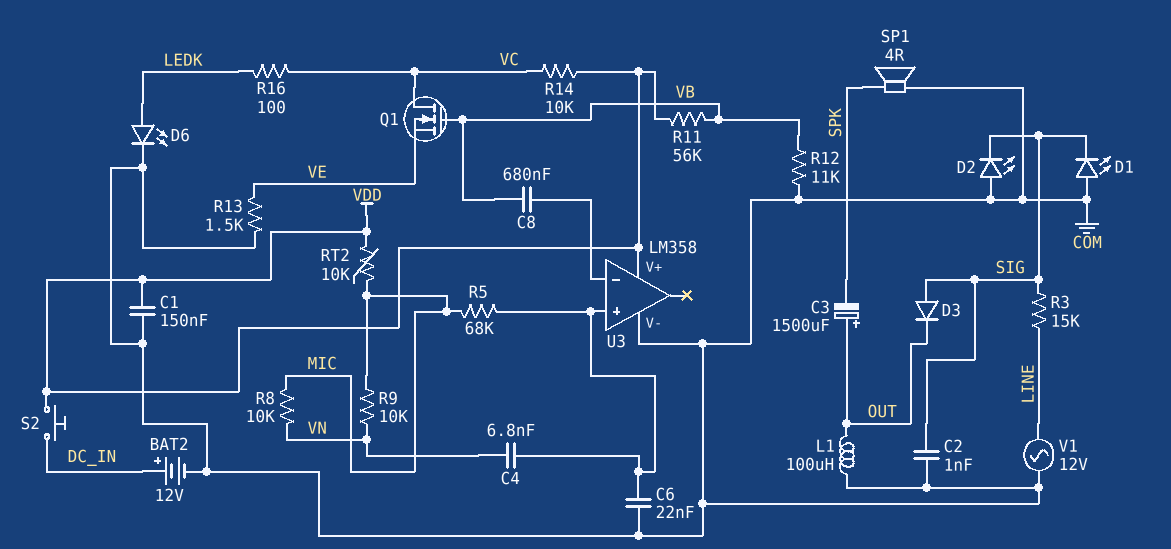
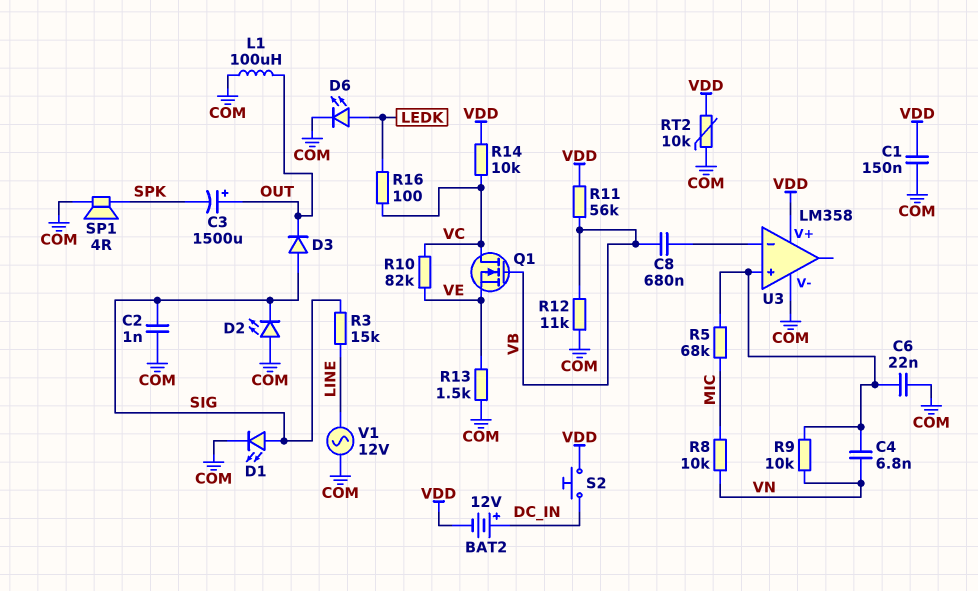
BAT2: 12V (plus DC_IN, minus COM) -> 12V (plus DC_IN, minus VDD)
D1: LED (A COM, K SIG) -> LED (A SIG, K COM)
R9: 10k (MIC, VN) -> 10k (U3/in+, VN)
R10: none -> 82k (VC, VE)
RT2: 10k (MIC, VDD) -> 10k (COM, VDD)

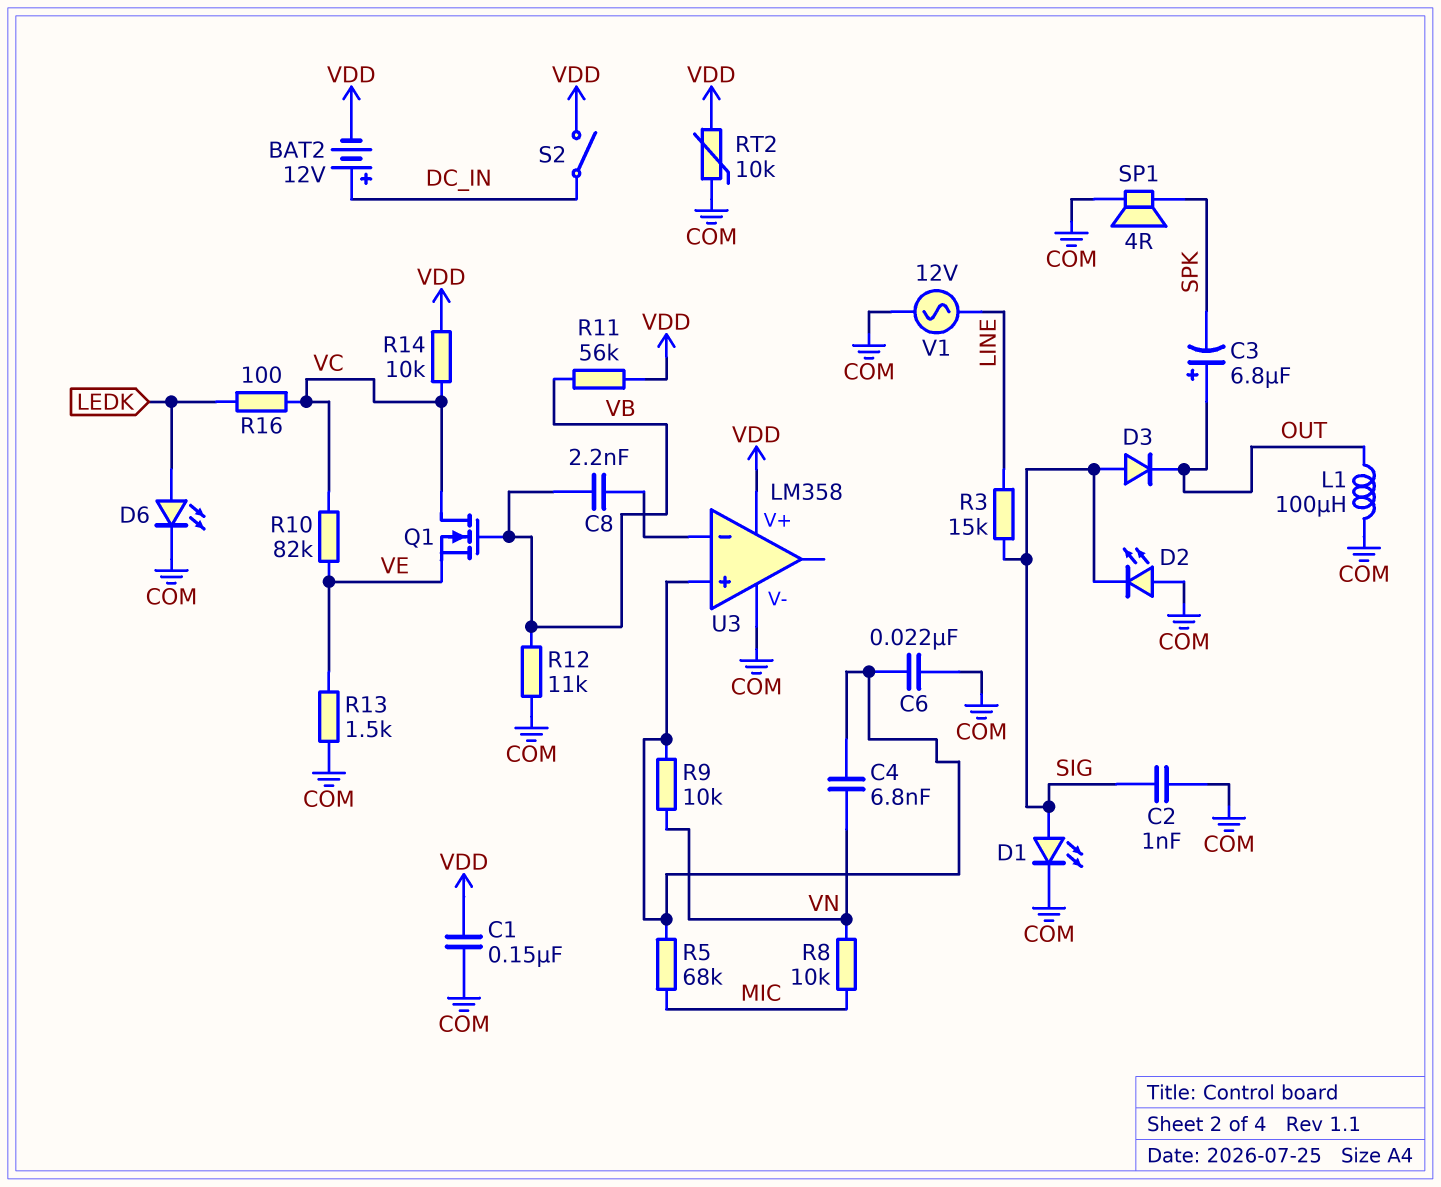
C3: 1500uF (plus OUT, minus SPK) -> 6.8uF (plus OUT, minus SPK)
C8: 680nF (U3/in-, VB) -> 2.2nF (U3/in-, VB)
S2: button (DC_IN, VDD) -> switch (DC_IN, VDD)

